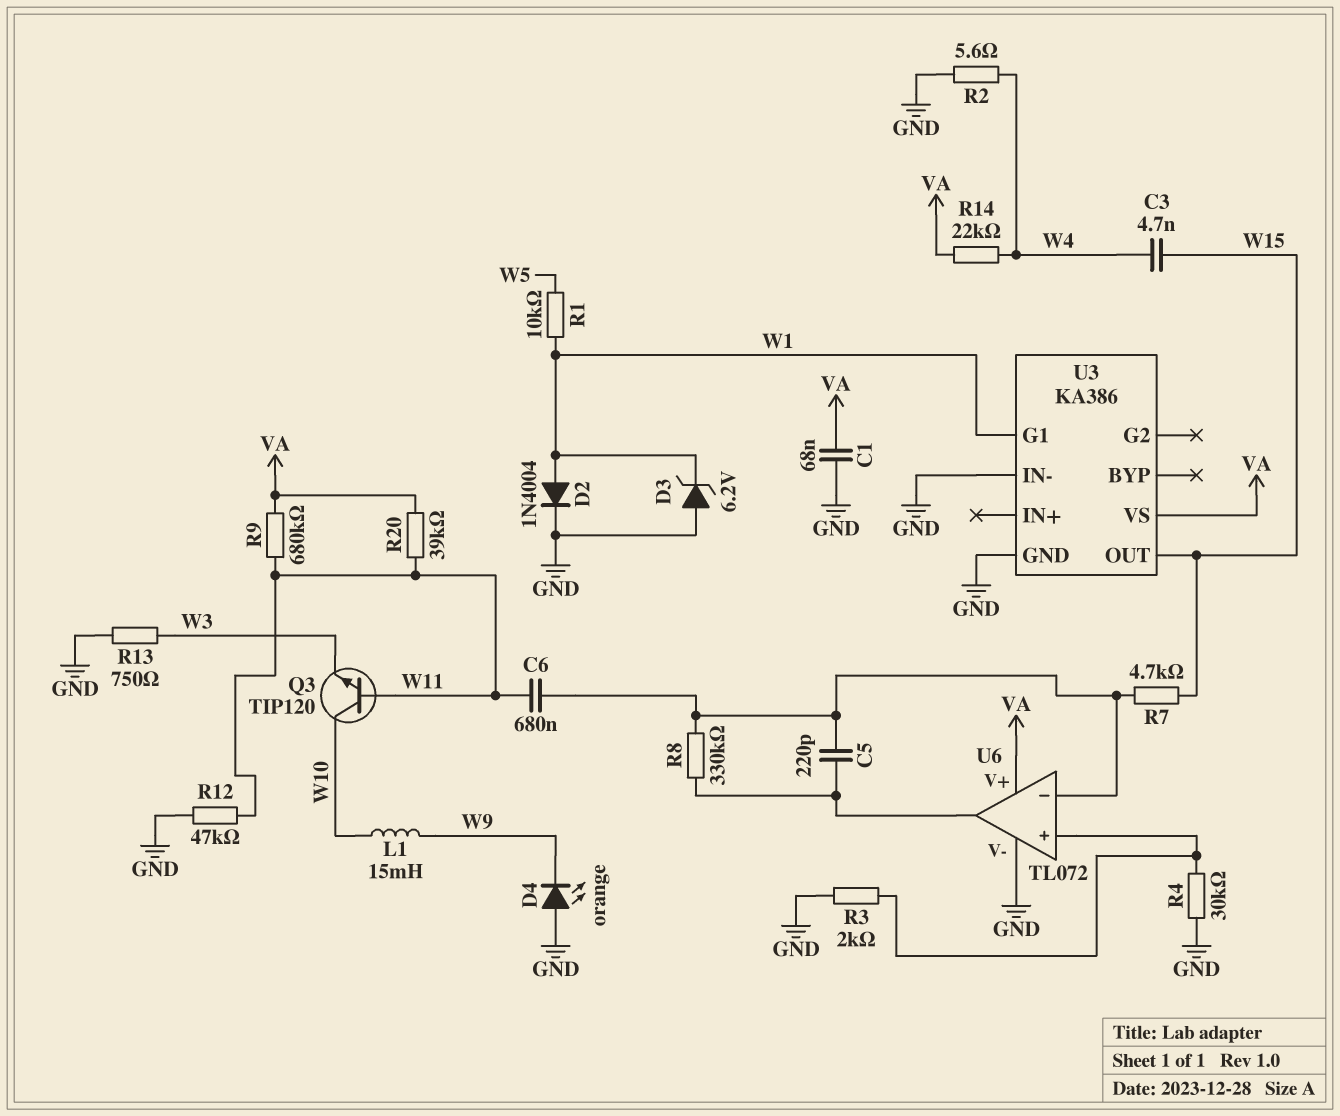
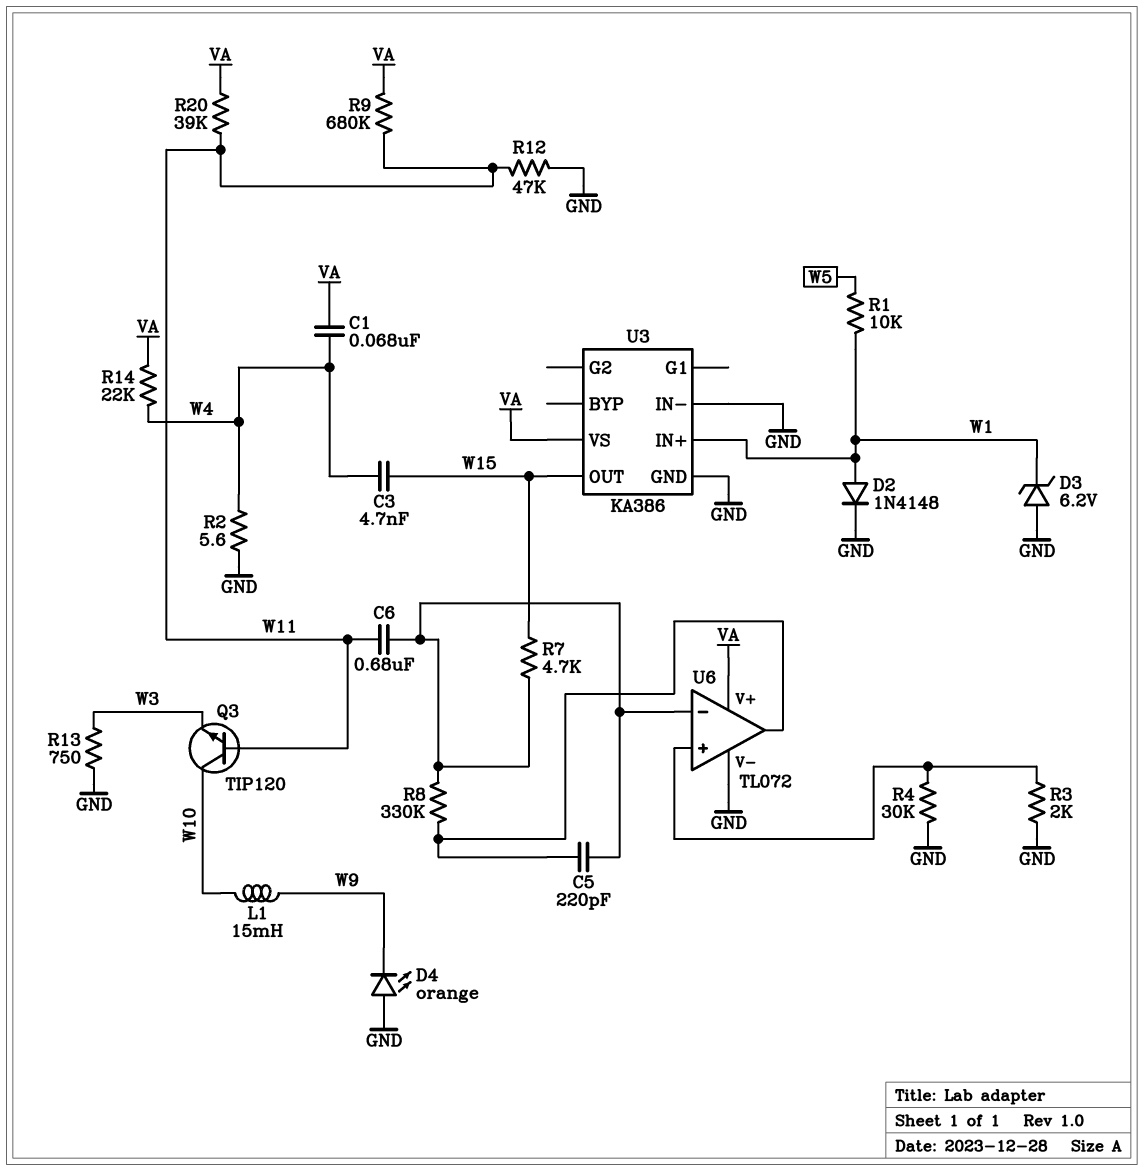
C1: 68nF (GND, VA) -> 68nF (VA, W4)
D2: diode 1N4004 (A W1, K GND) -> diode 1N4148 (A W1, K GND)
U3 pin G1: W1 -> none
U3 pin IN+: none -> W1

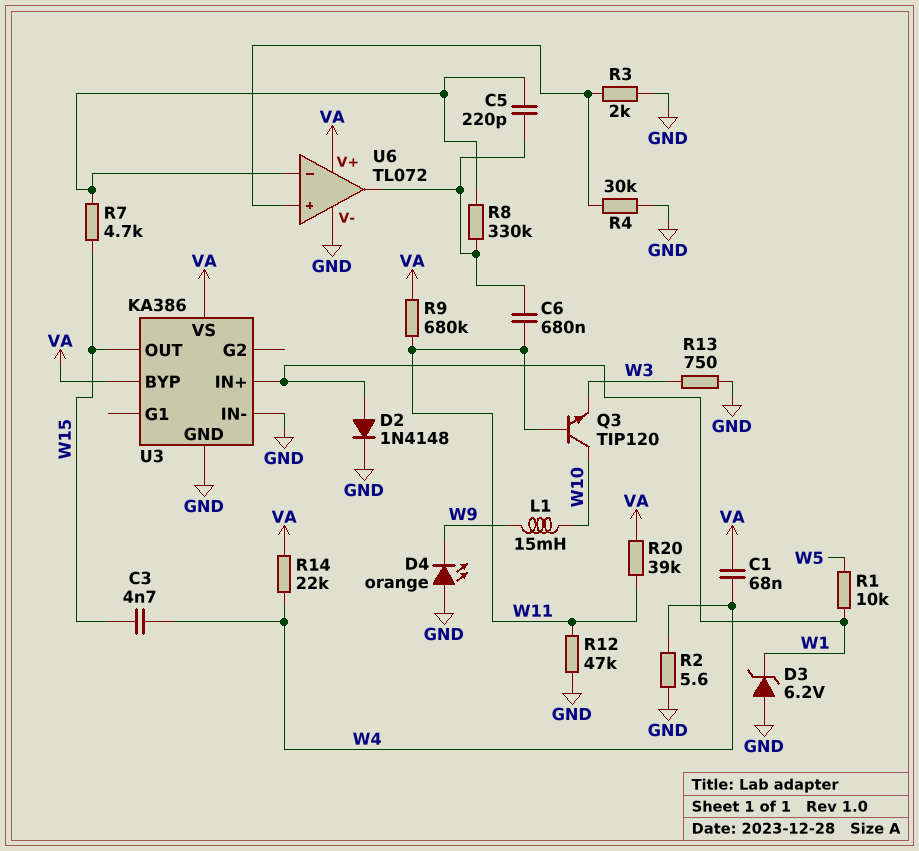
C6: 680nF (U6/in-, W11) -> 680nF (U6/out, W11)
U3 pin BYP: none -> VA

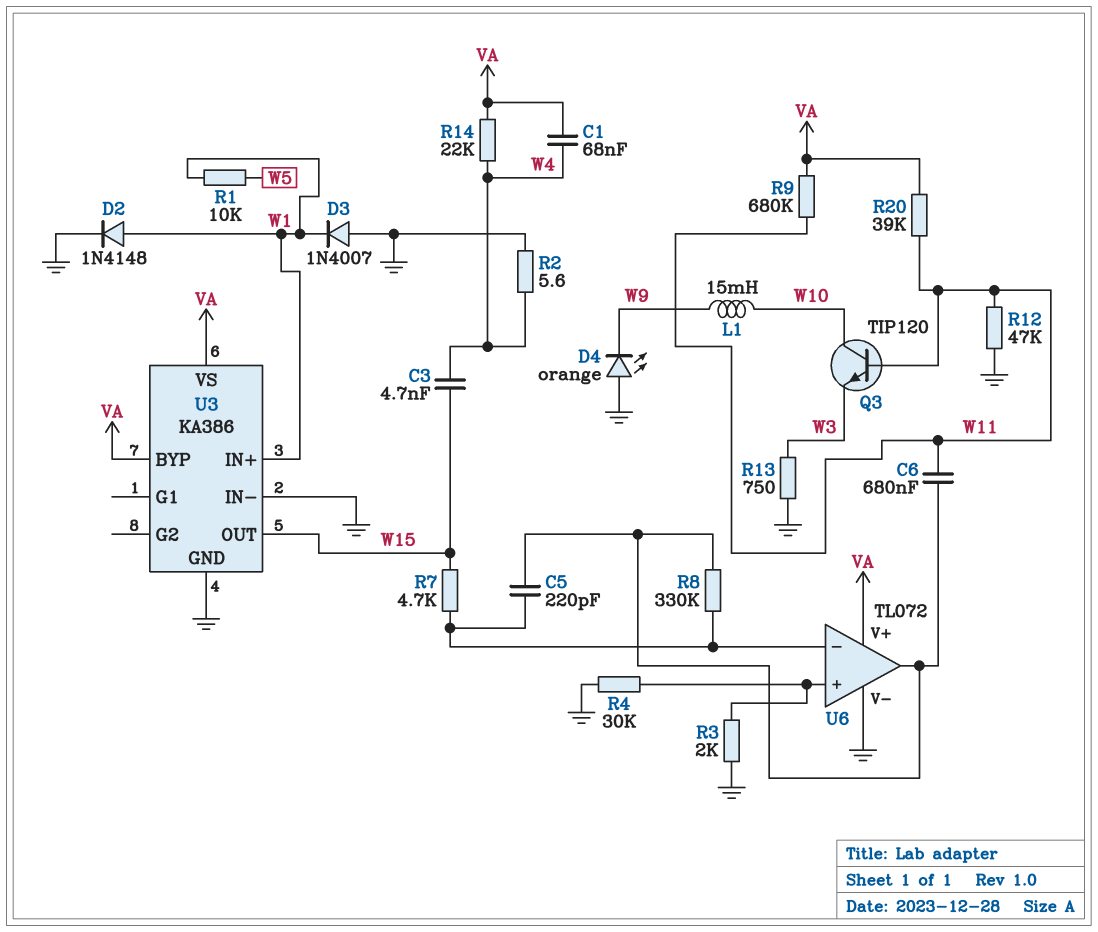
D3: zener 6.2V (A GND, K W1) -> diode 1N4007 (A GND, K W1)

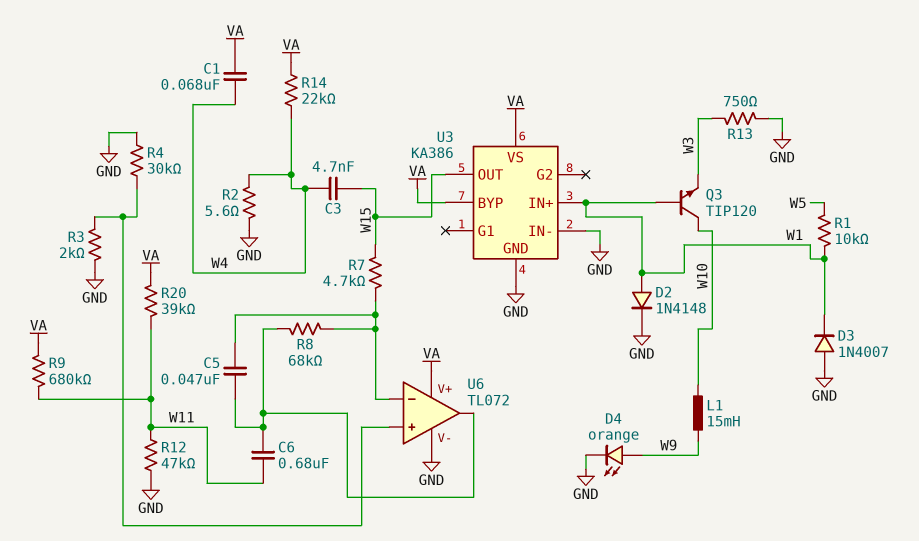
C5: 220pF (U6/in-, U6/out) -> 47nF (U6/in-, U6/out)
D4: LED orange (A GND, K W9) -> LED orange (A W9, K GND)
Q3: NPN TIP120 (B W11, C W10, E W3) -> NPN TIP120 (B W1, C W10, E W3)
R8: 330k (U6/in-, U6/out) -> 68k (U6/in-, U6/out)

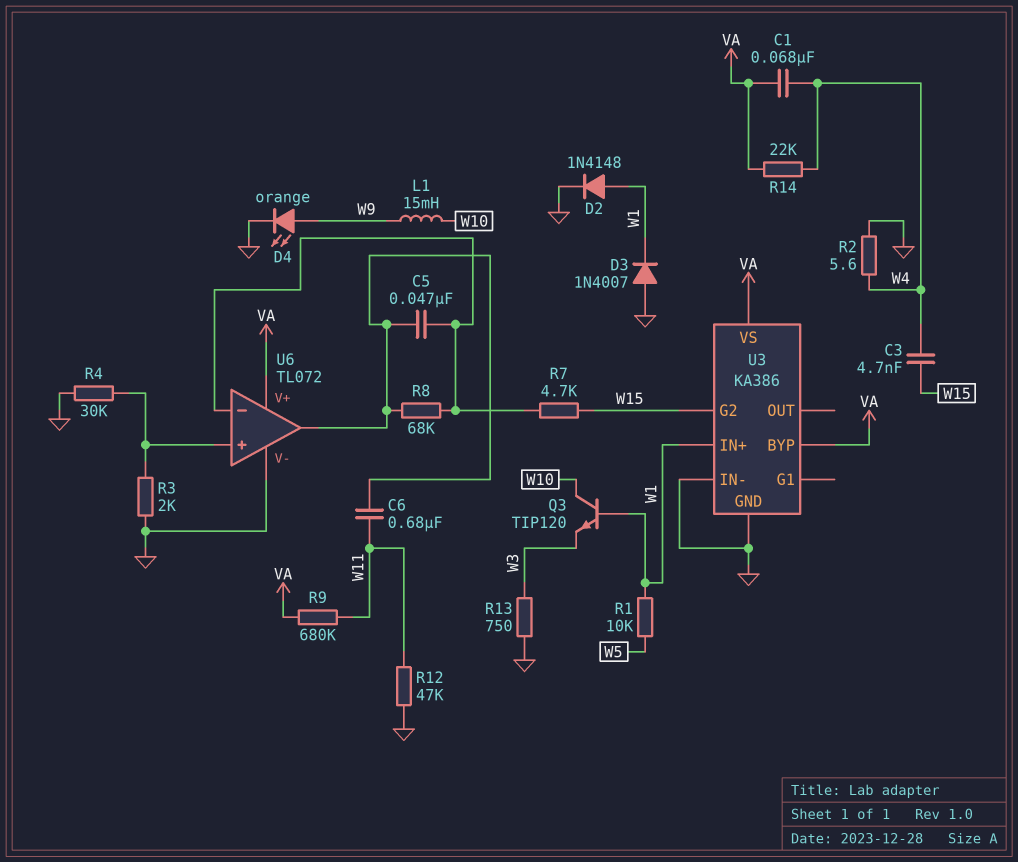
R20: 39k (VA, W11) -> none
U3 pin G2: none -> W15
U3 pin OUT: W15 -> none

